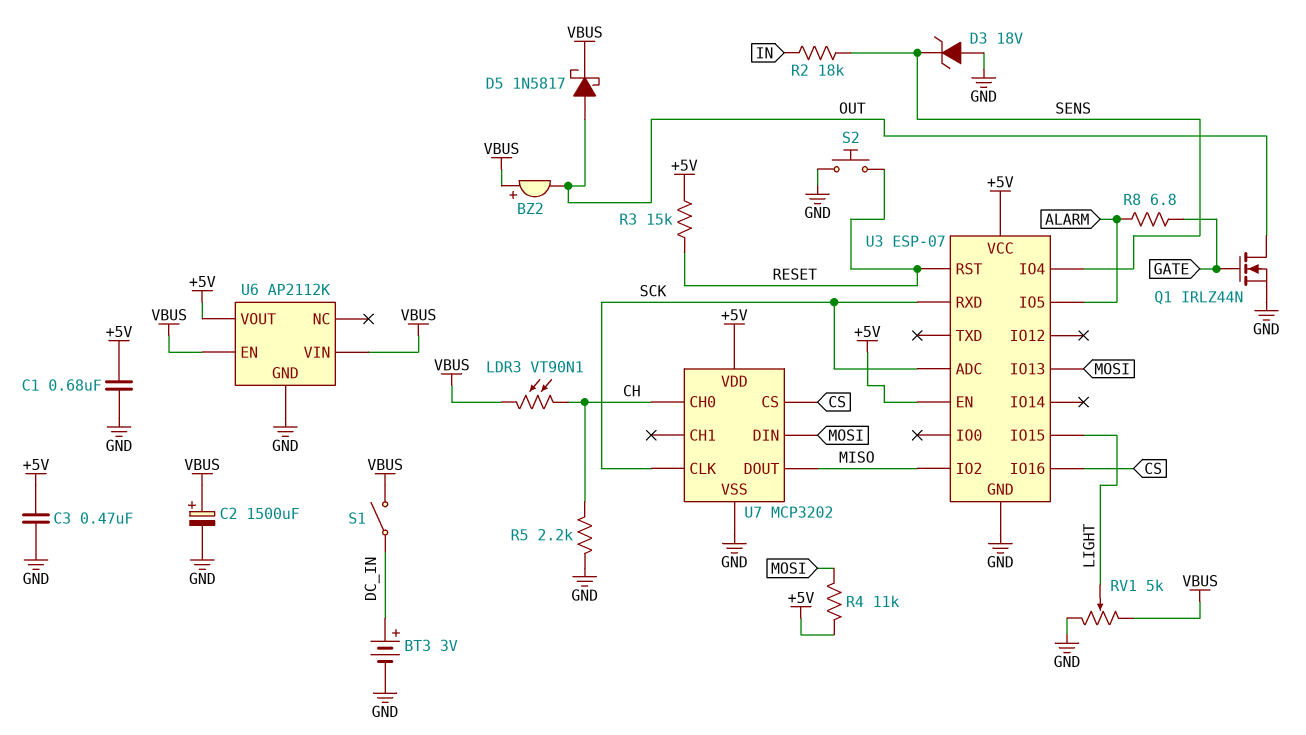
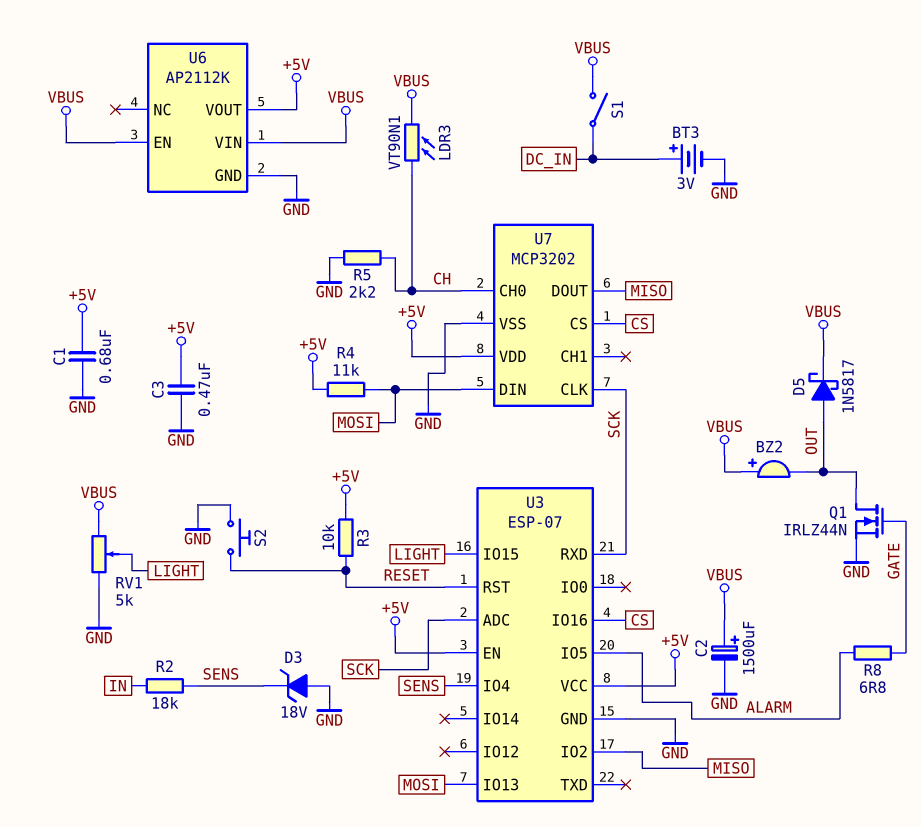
R3: 15k (+5V, RESET) -> 10k (+5V, RESET)

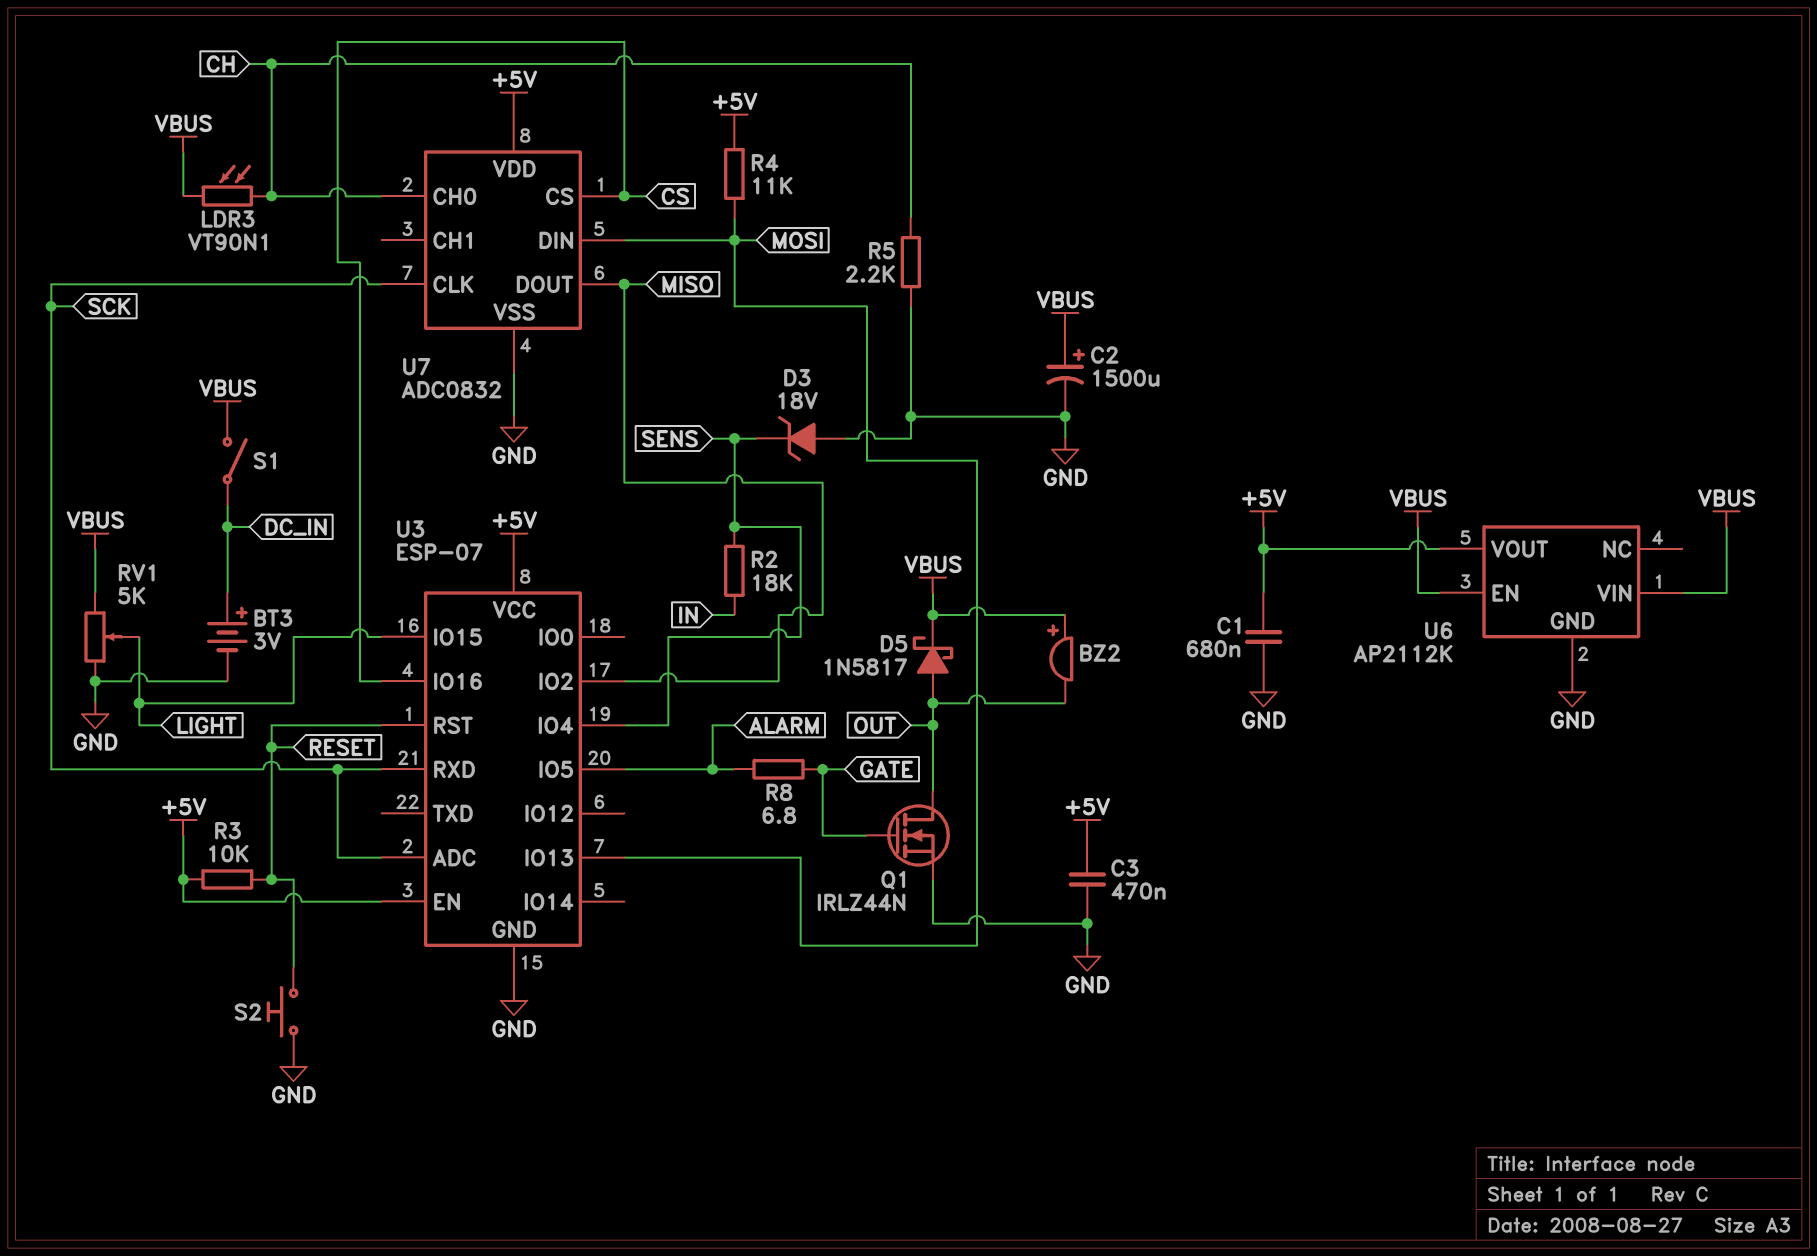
U7: MCP3202 -> ADC0832

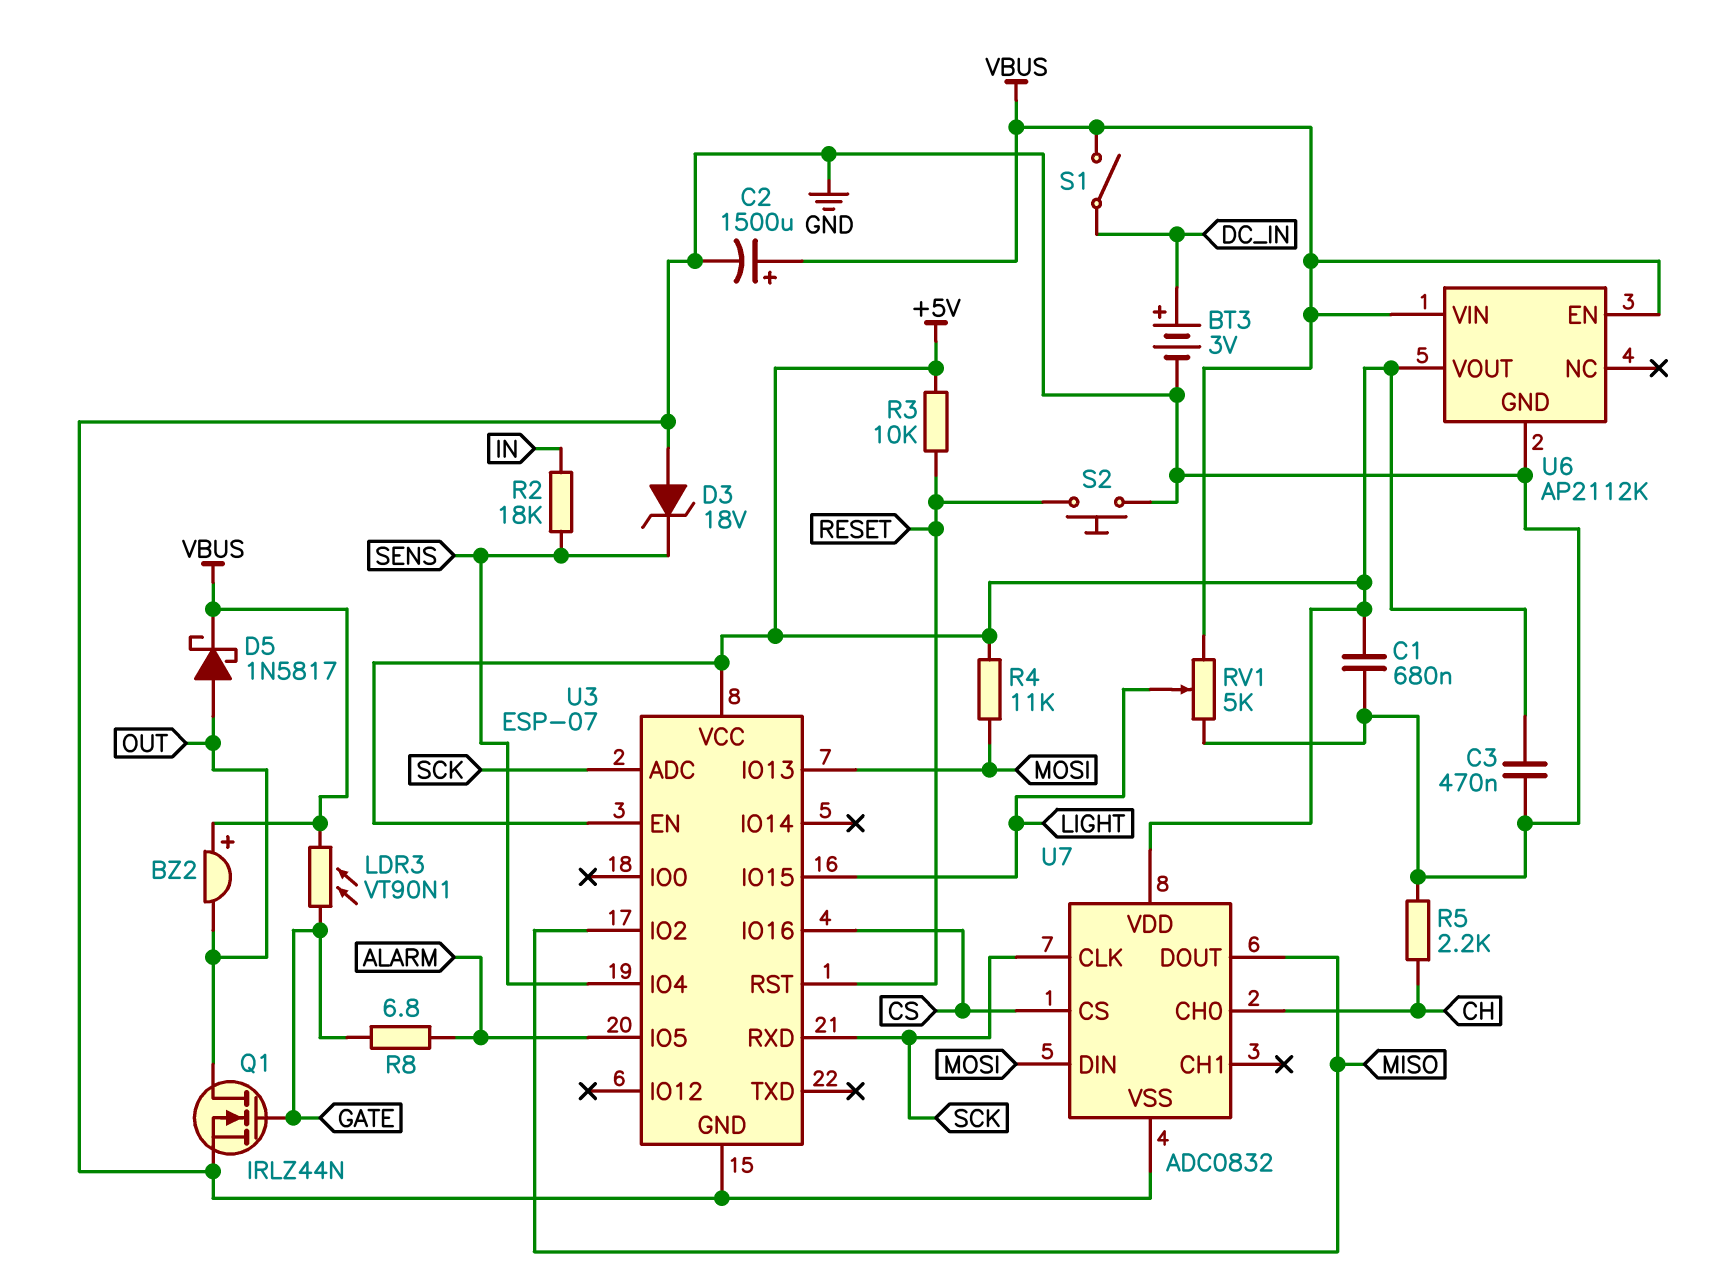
LDR3: VT90N1 (CH, VBUS) -> VT90N1 (GATE, VBUS)

